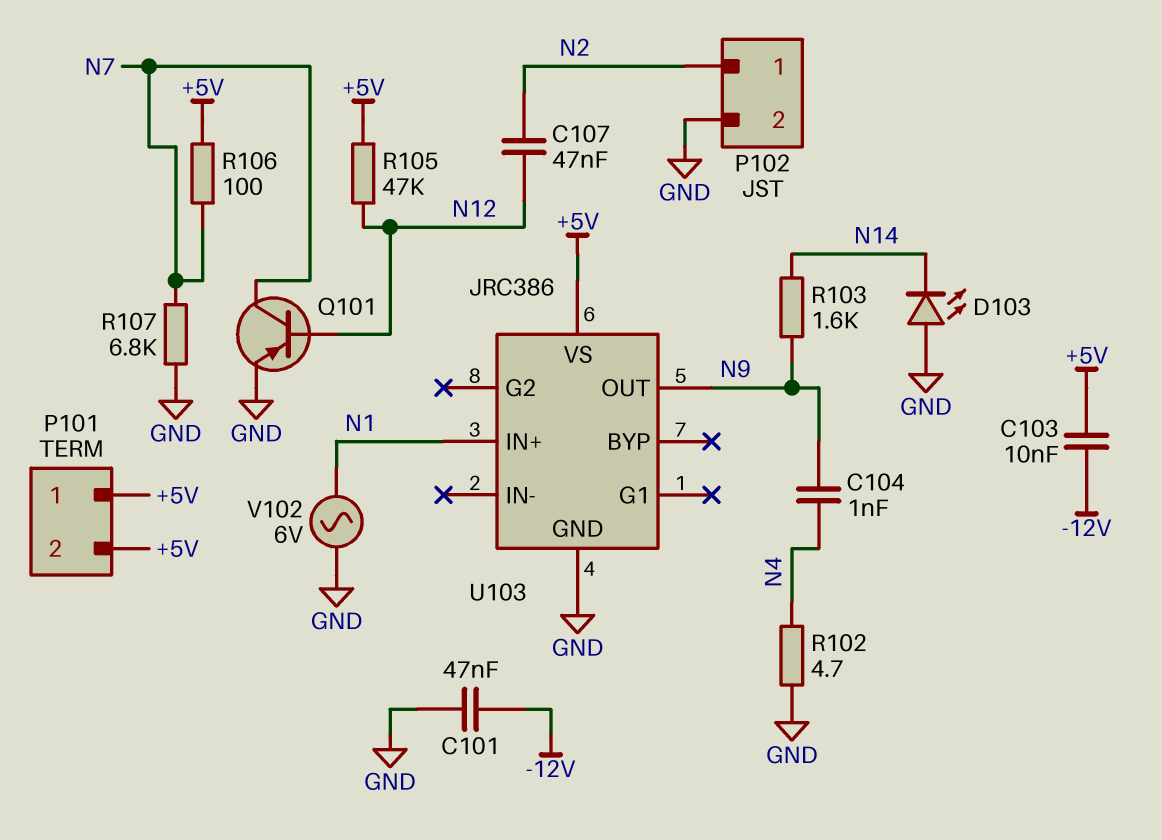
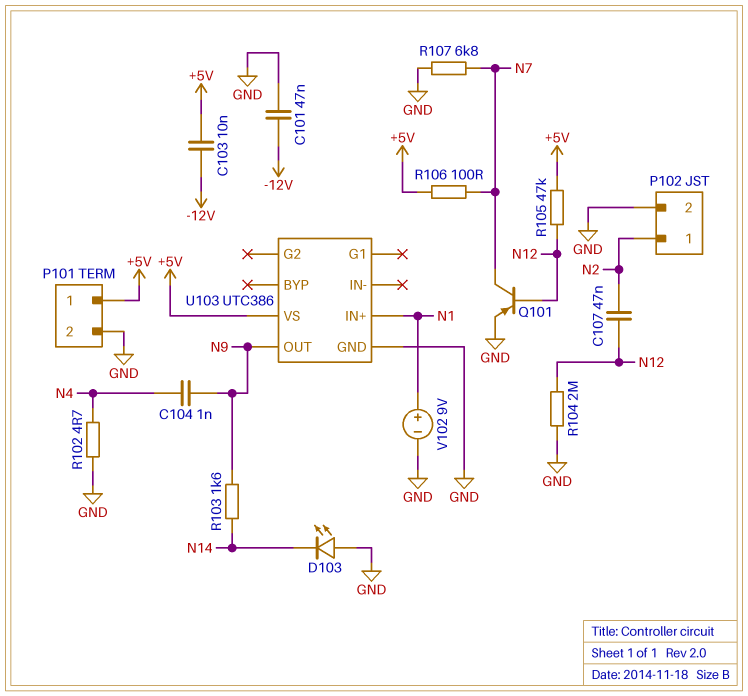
P101 pin 2: +5V -> GND
R104: none -> 2M (GND, N12)
U103: JRC386 -> UTC386
V102: AC 6V (GND, N1) -> 9V (plus N1, minus GND)

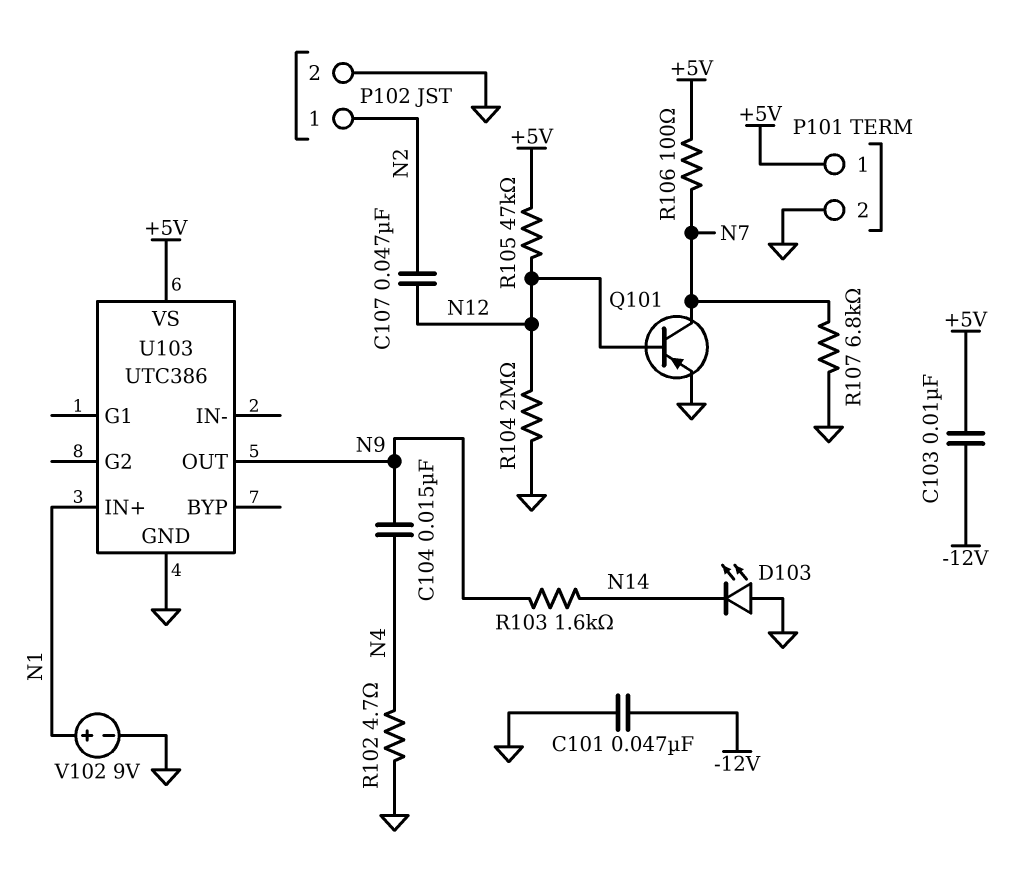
C104: 1nF (N4, N9) -> 15nF (N4, N9)

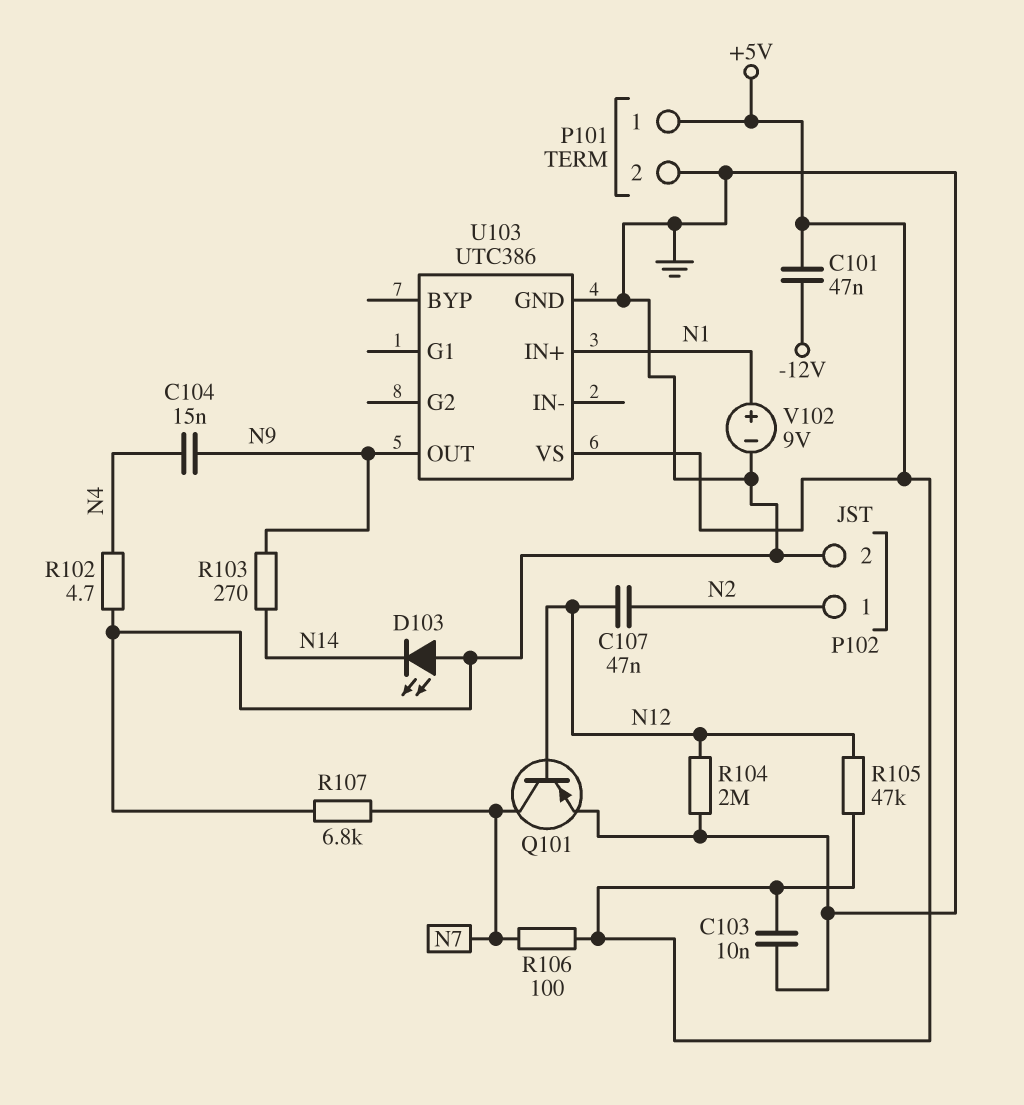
C101: 47nF (-12V, GND) -> 47nF (+5V, -12V)
C103: 10nF (+5V, -12V) -> 10nF (+5V, GND)
R103: 1.6k (N9, N14) -> 270 (N9, N14)

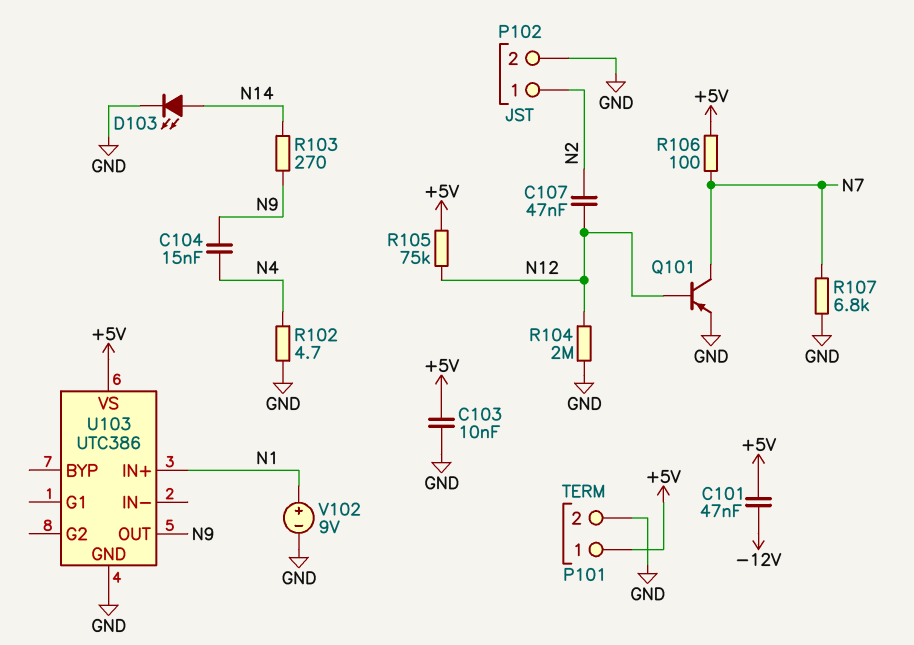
D103: LED (A GND, K N14) -> LED (A N14, K GND)
R105: 47k (+5V, N12) -> 75k (+5V, N12)

